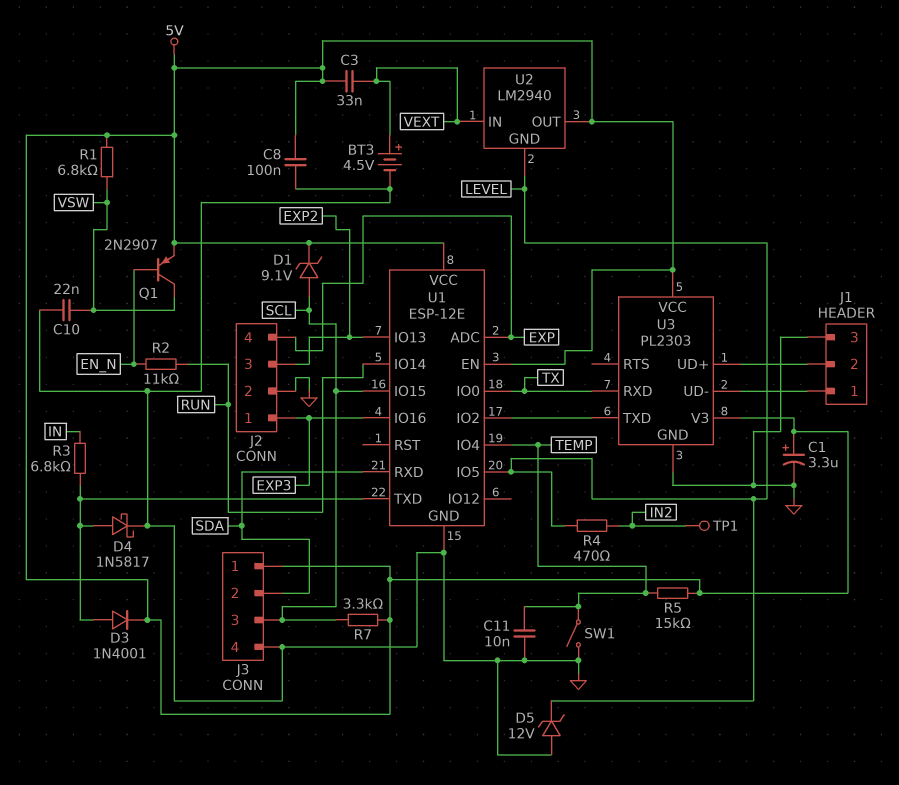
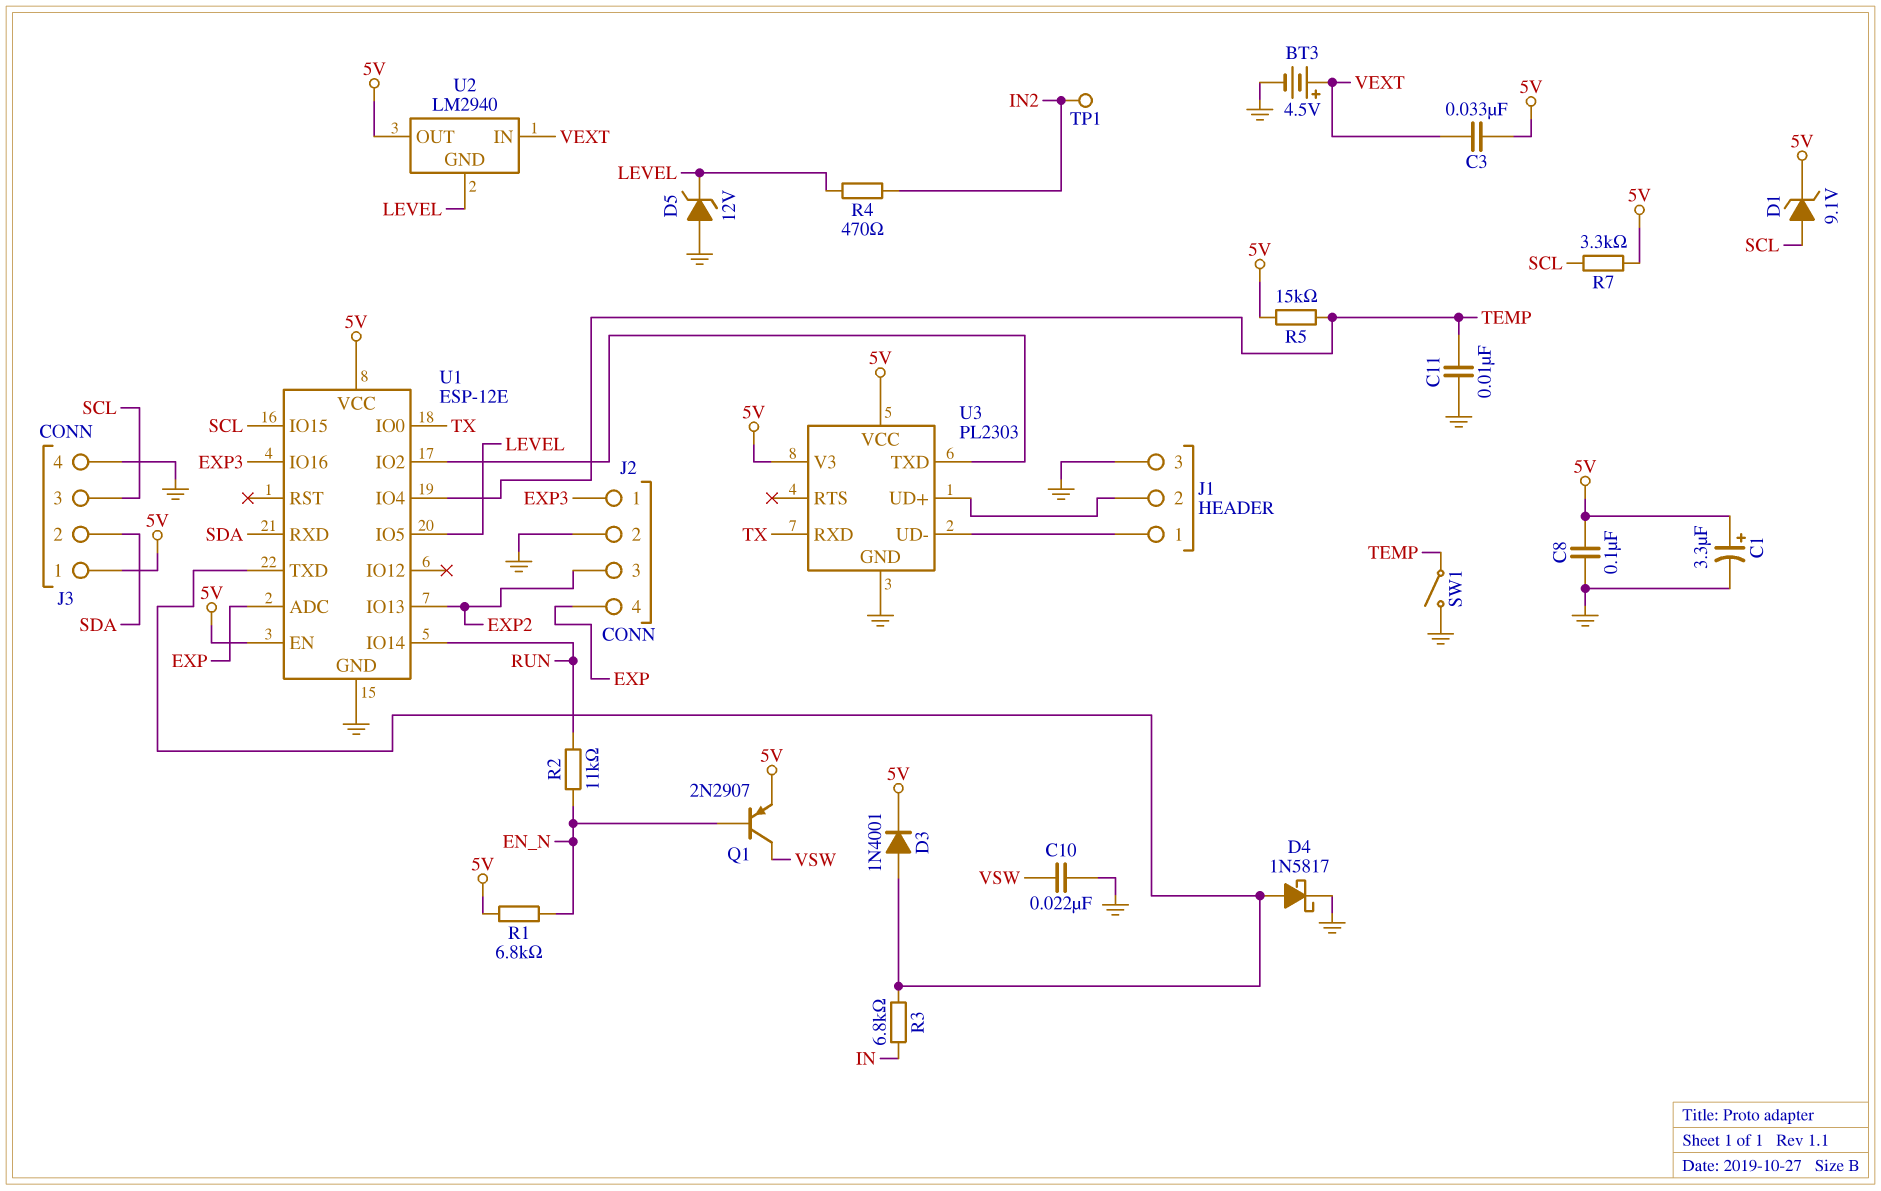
R1: 6.8k (5V, VSW) -> 6.8k (5V, EN_N)

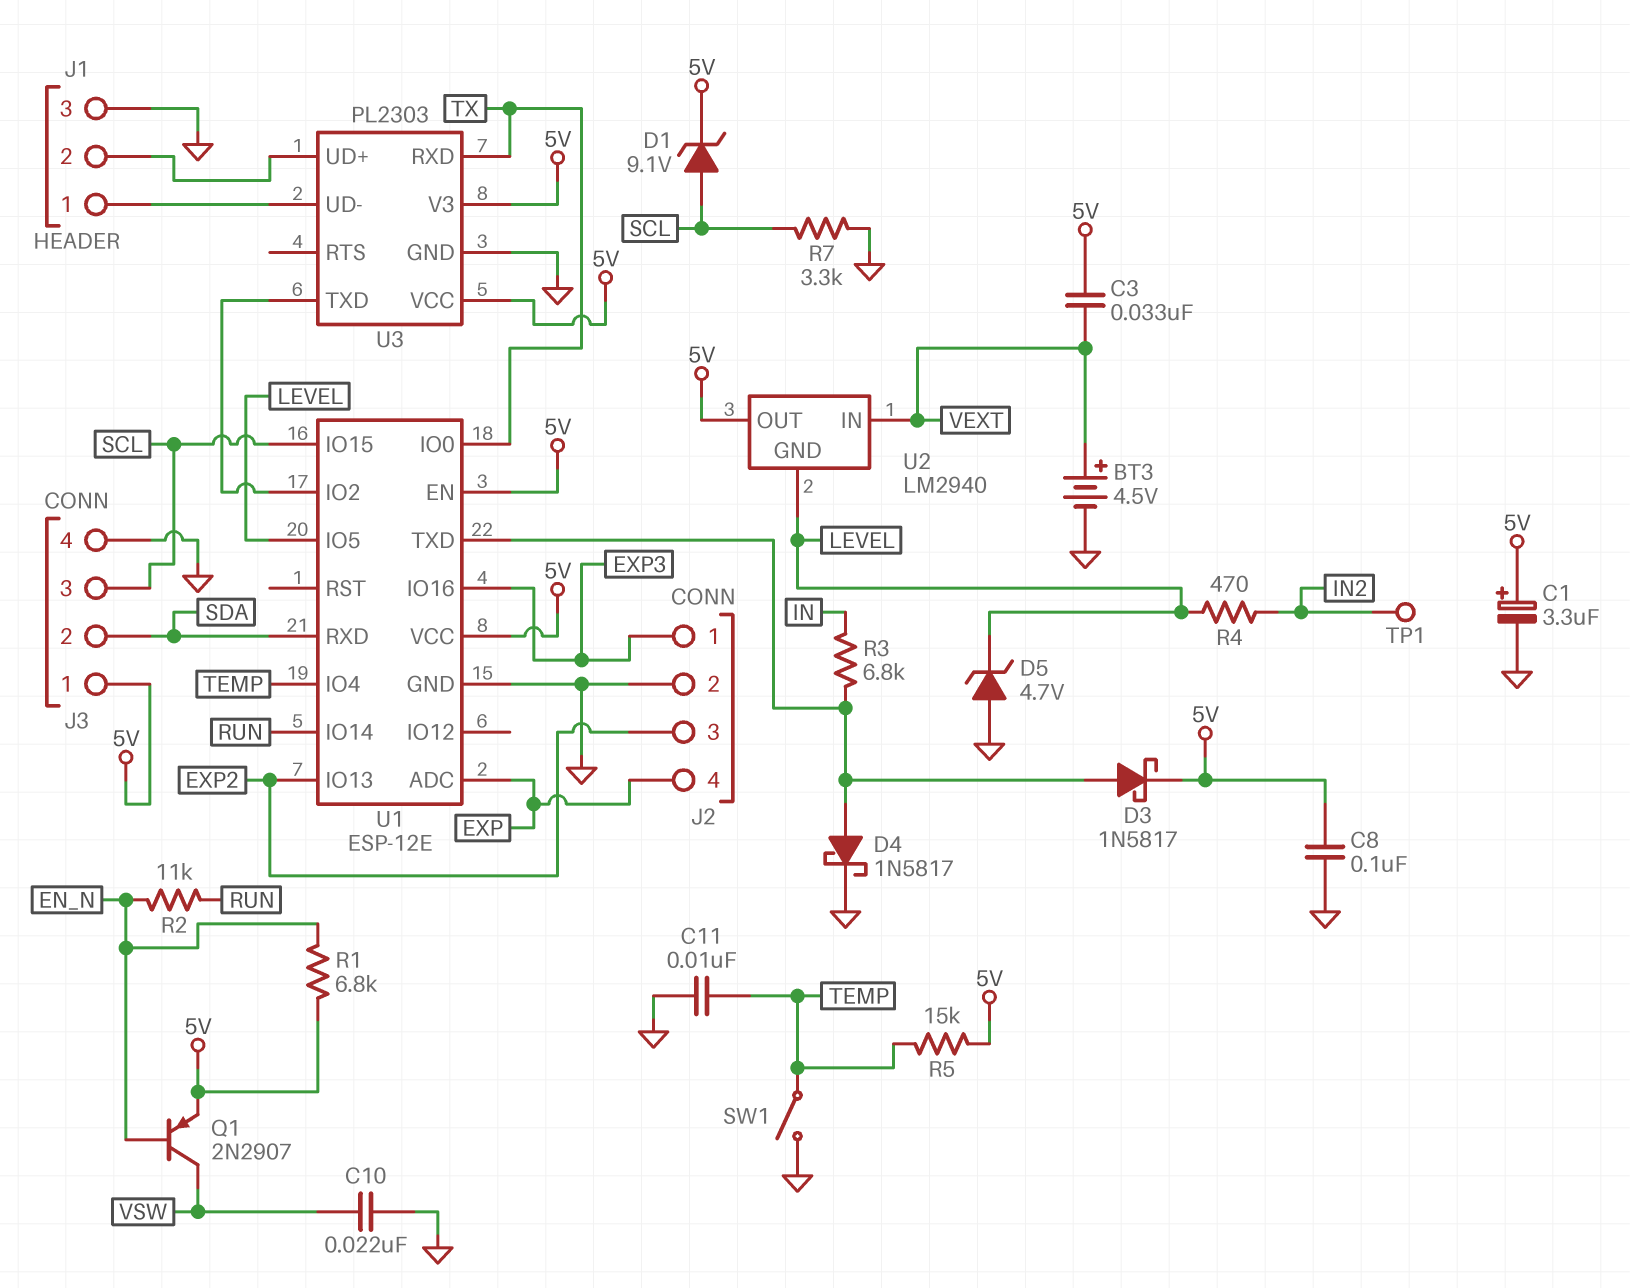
D3: diode 1N4001 (A U1/TXD, K 5V) -> schottky 1N5817 (A U1/TXD, K 5V)
D5: zener 12V (A GND, K LEVEL) -> zener 4.7V (A GND, K LEVEL)
R7: 3.3k (5V, SCL) -> 3.3k (GND, SCL)

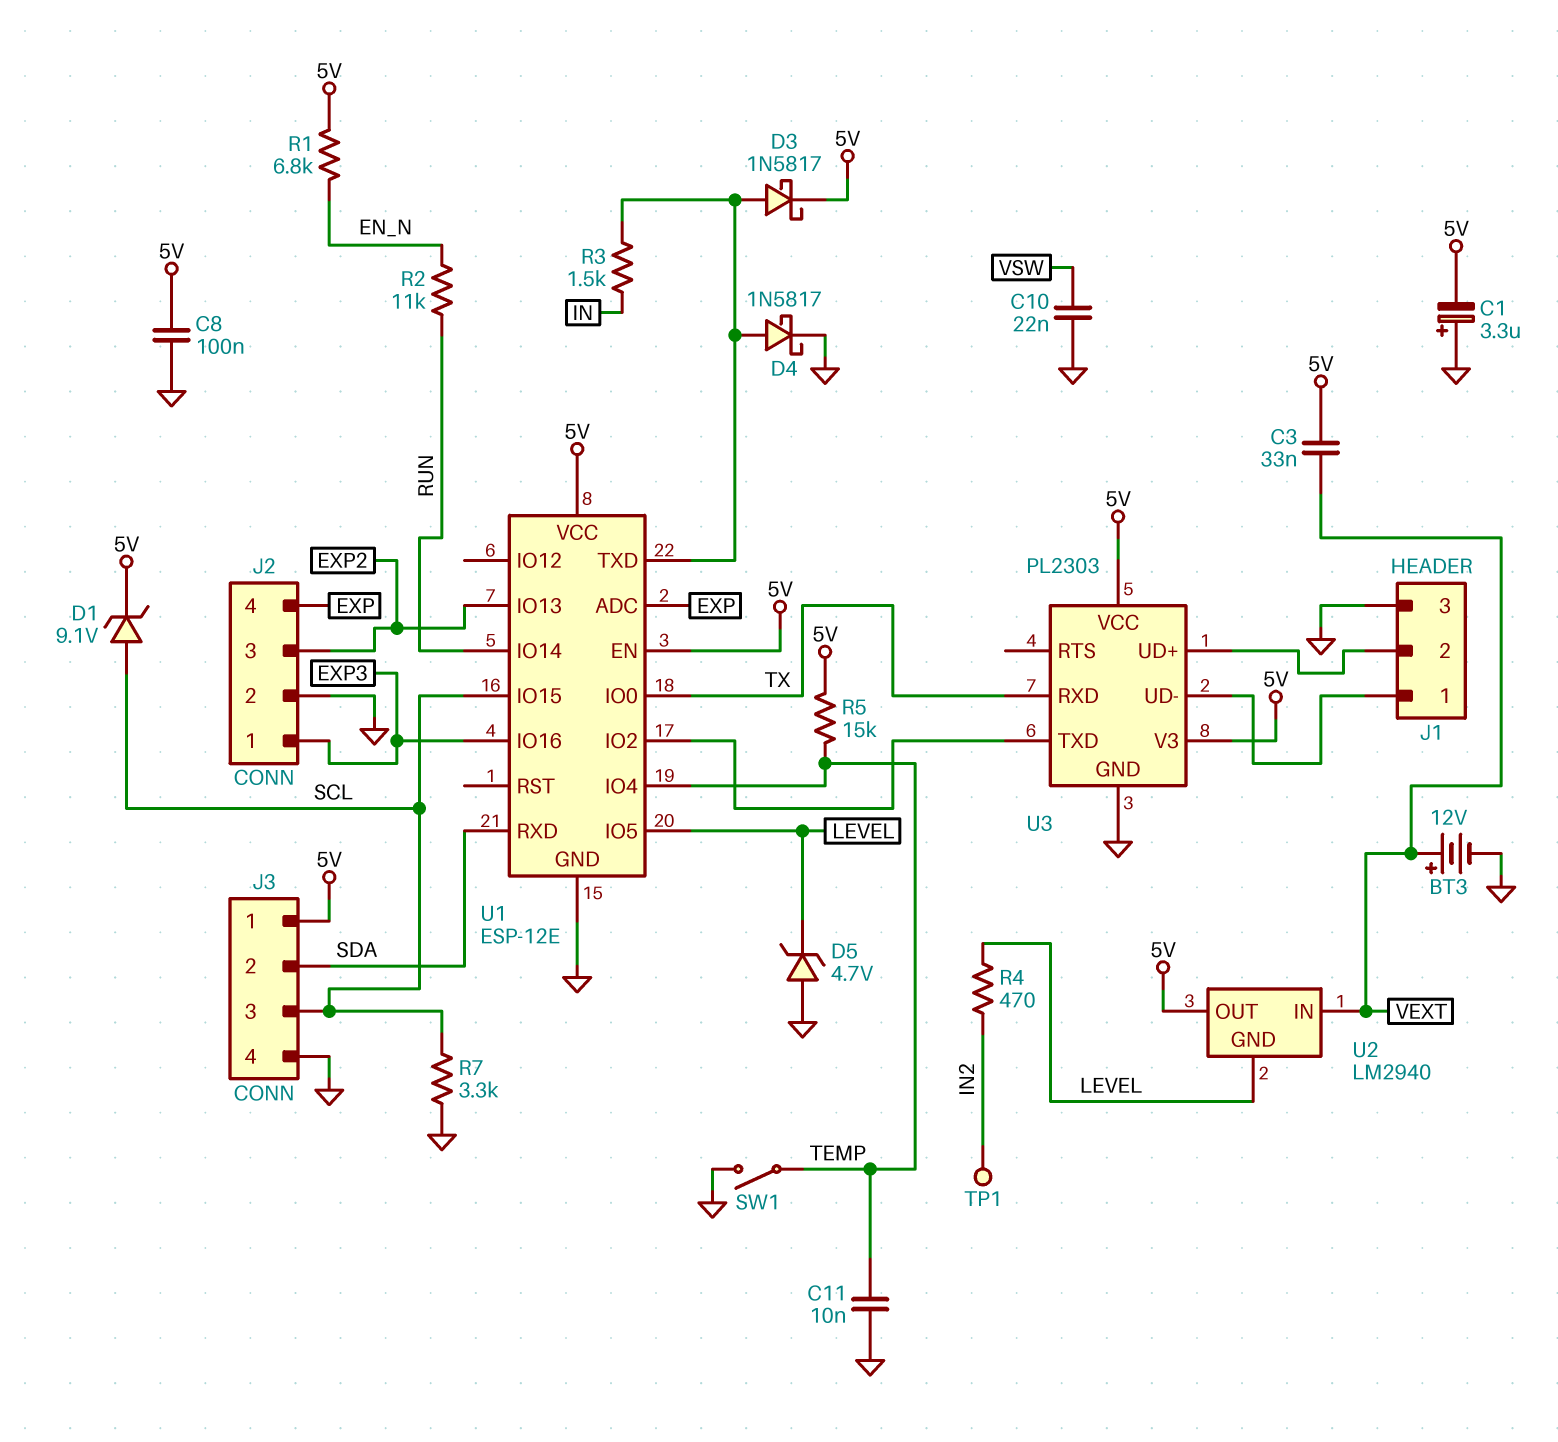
BT3: 4.5V (plus VEXT, minus GND) -> 12V (plus VEXT, minus GND)
C1: 3.3uF (plus 5V, minus GND) -> 3.3uF (plus GND, minus 5V)
Q1: PNP 2N2907 (B EN_N, C VSW, E 5V) -> none
R3: 6.8k (IN, U1/TXD) -> 1.5k (IN, U1/TXD)

